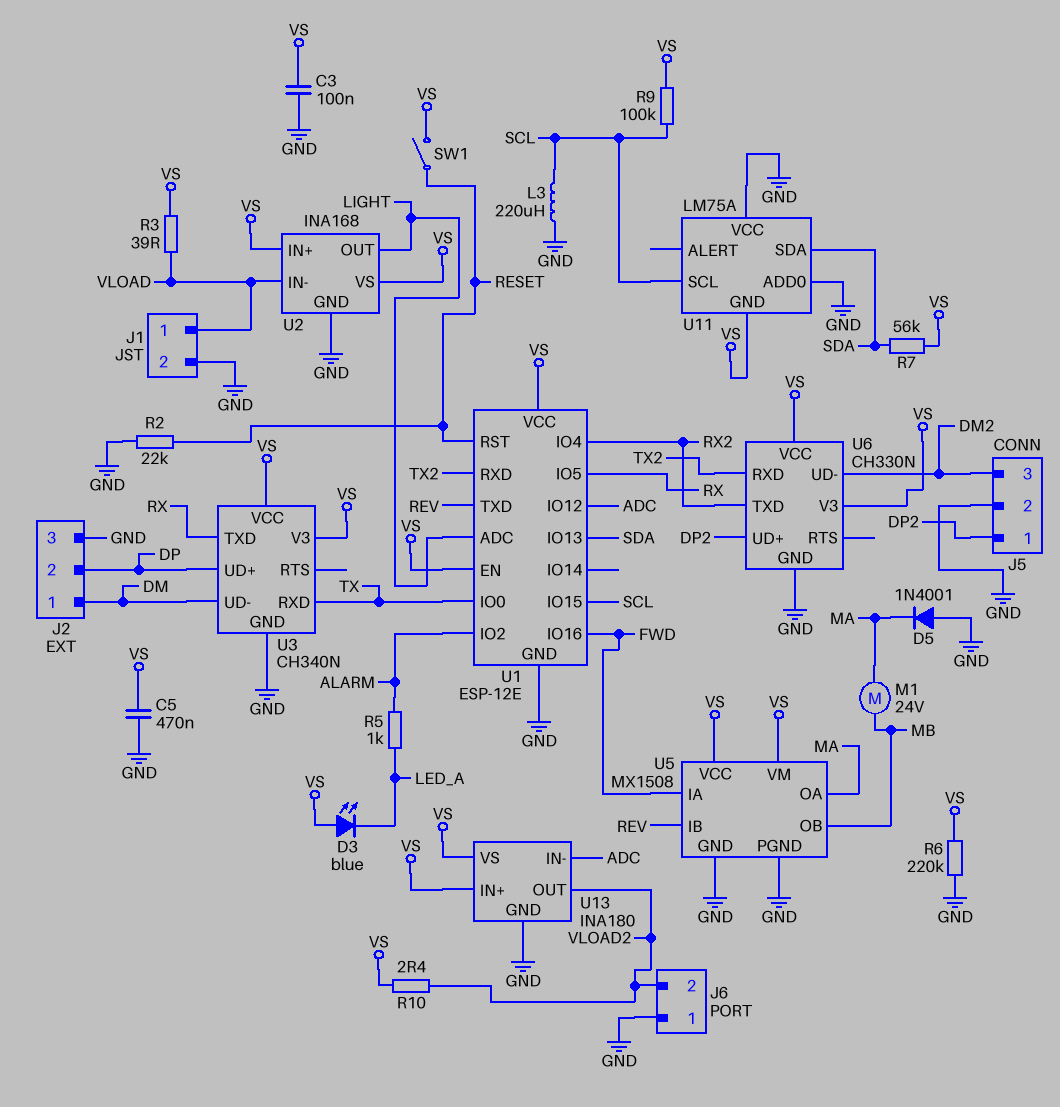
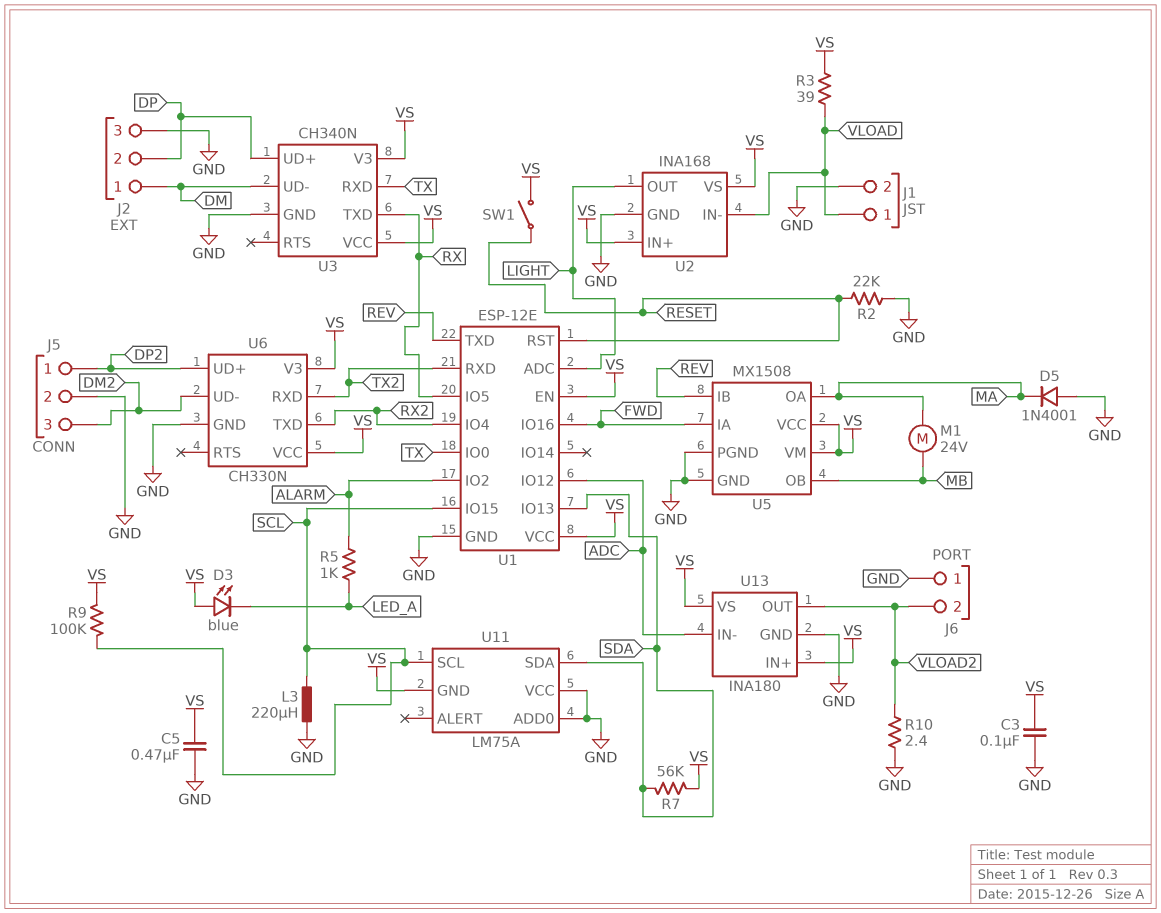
R6: 220k (GND, VS) -> none
R10: 2.4 (VLOAD2, VS) -> 2.4 (GND, VLOAD2)

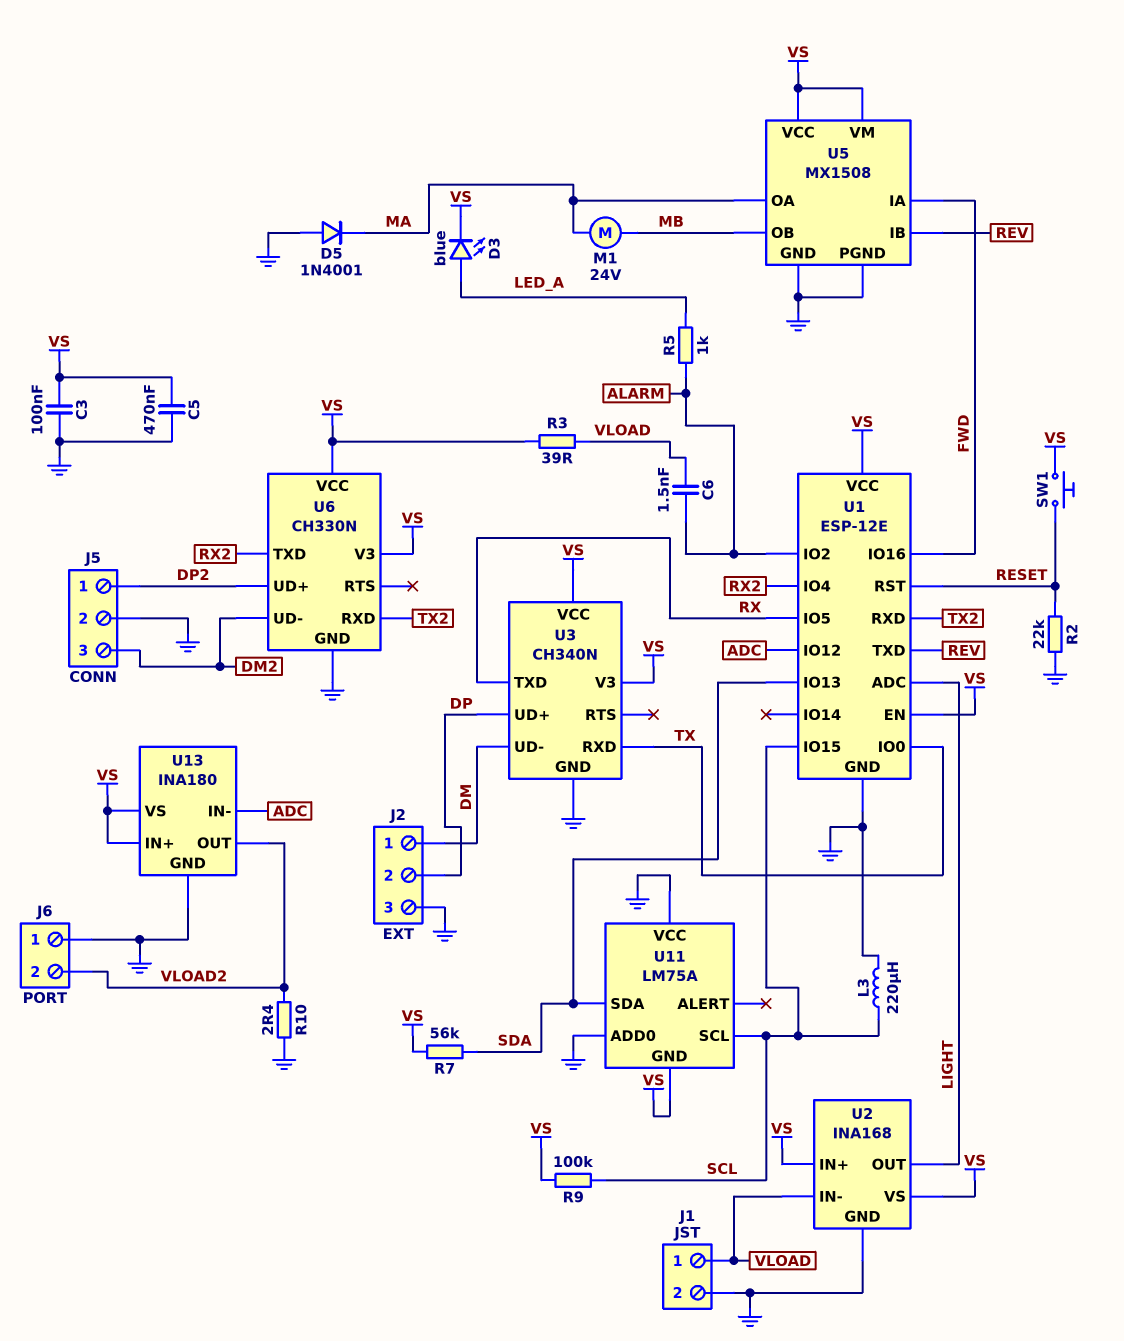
C6: none -> 1.5nF (ALARM, VLOAD)
D3: LED blue (A VS, K LED_A) -> LED blue (A LED_A, K VS)
SW1: switch (RESET, VS) -> button (RESET, VS)

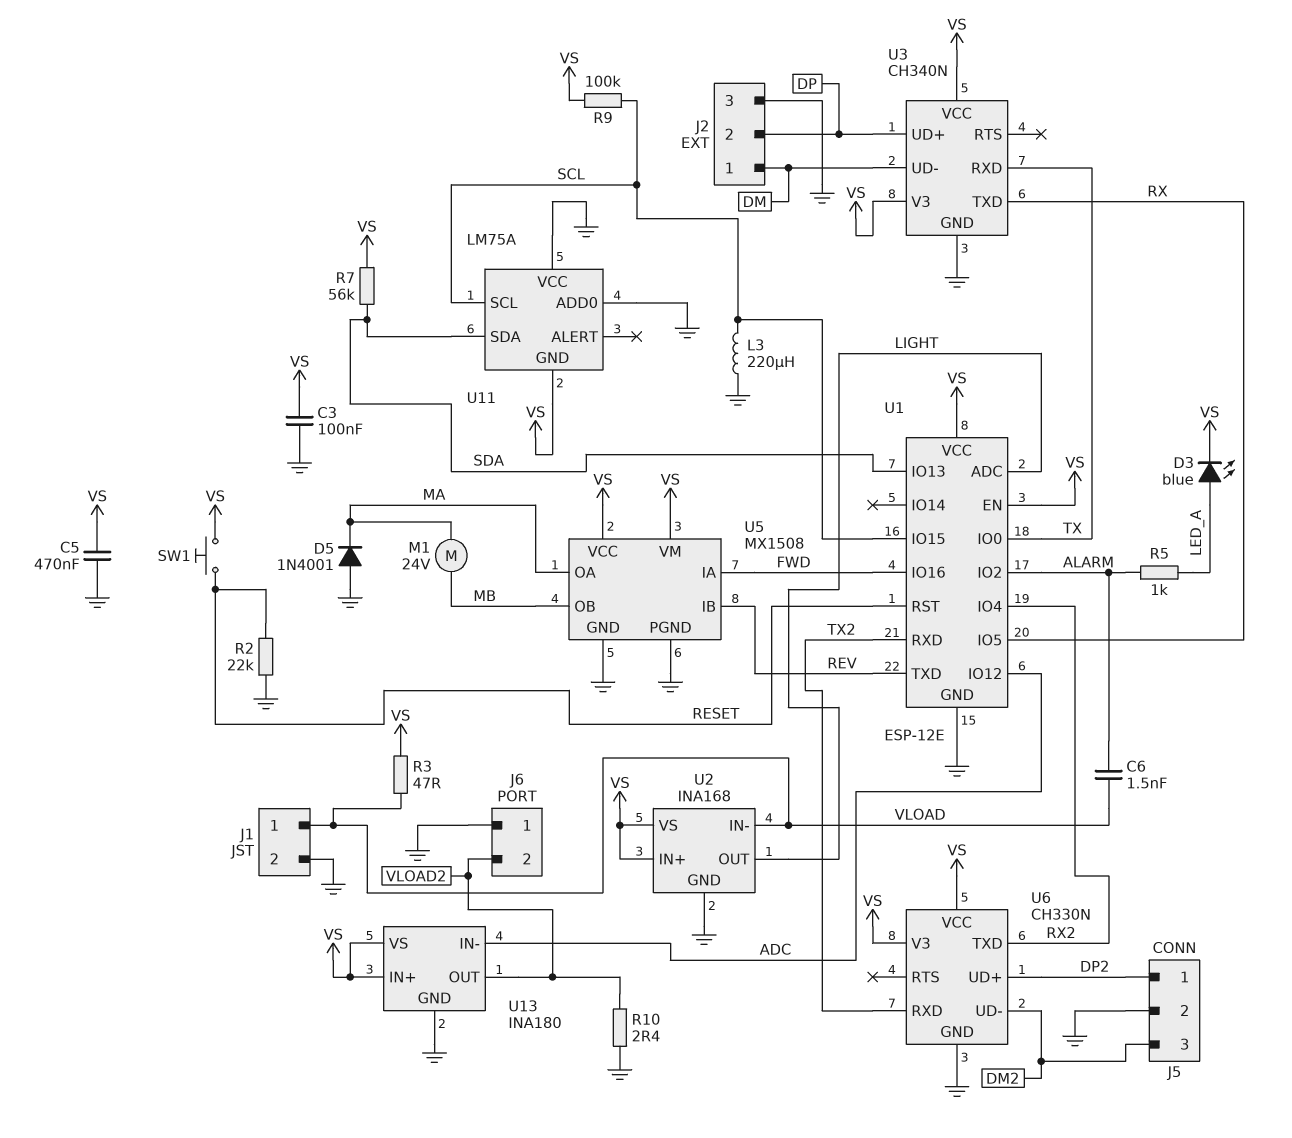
R3: 39 (VLOAD, VS) -> 47 (VLOAD, VS)

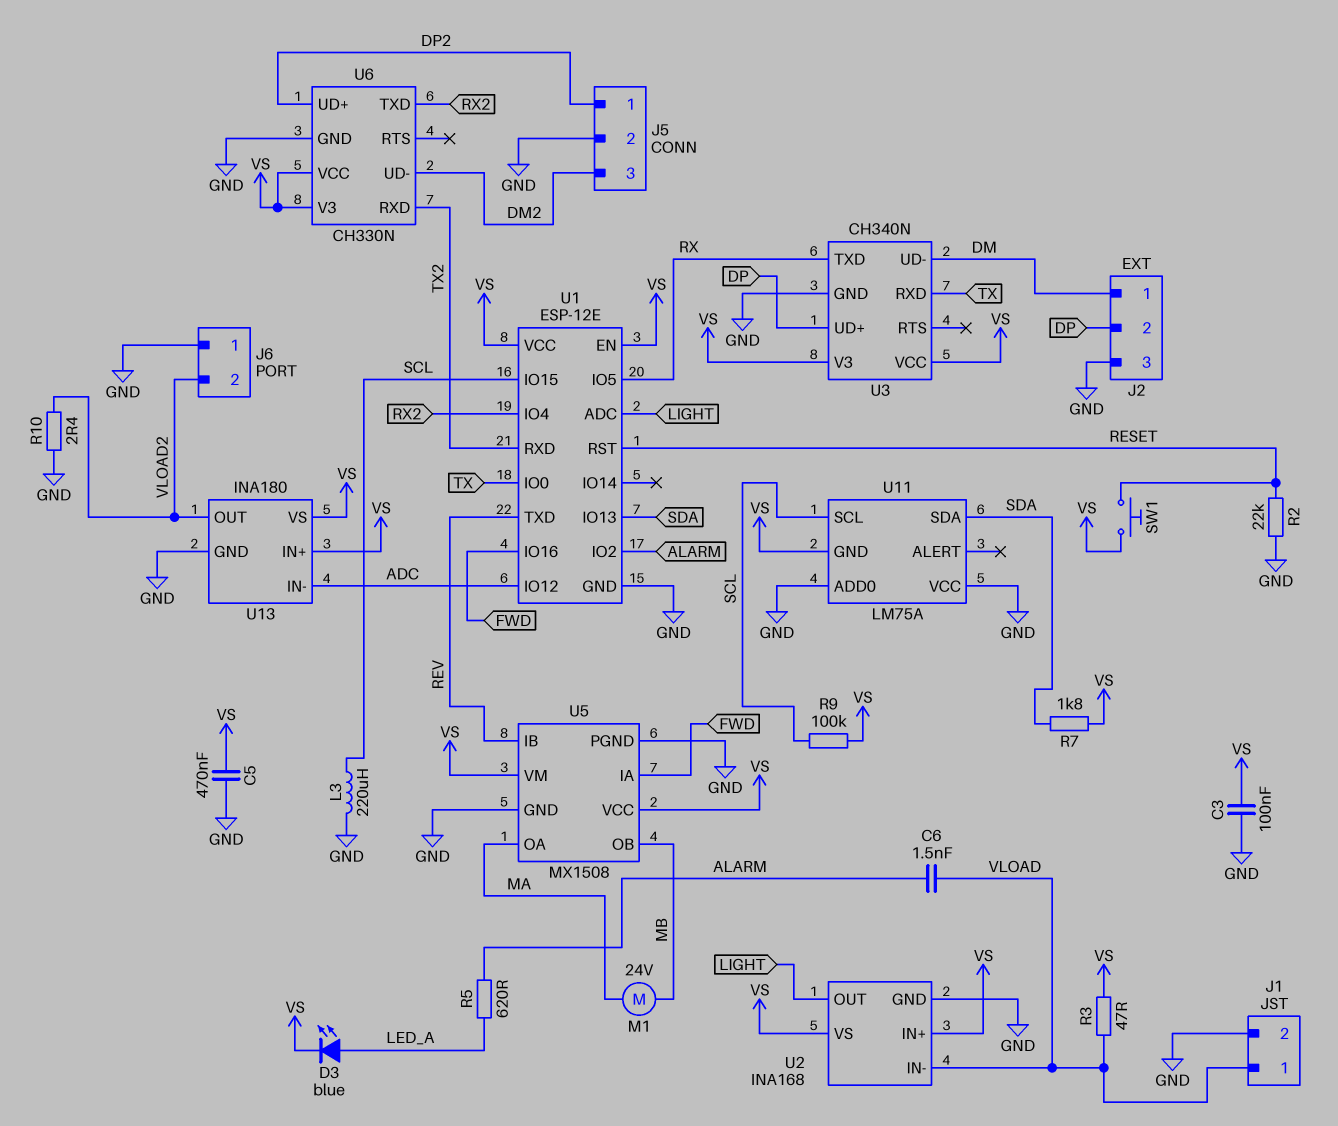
D5: diode 1N4001 (A GND, K MA) -> none
R5: 1k (ALARM, LED_A) -> 620 (ALARM, LED_A)
R7: 56k (SDA, VS) -> 1.8k (SDA, VS)

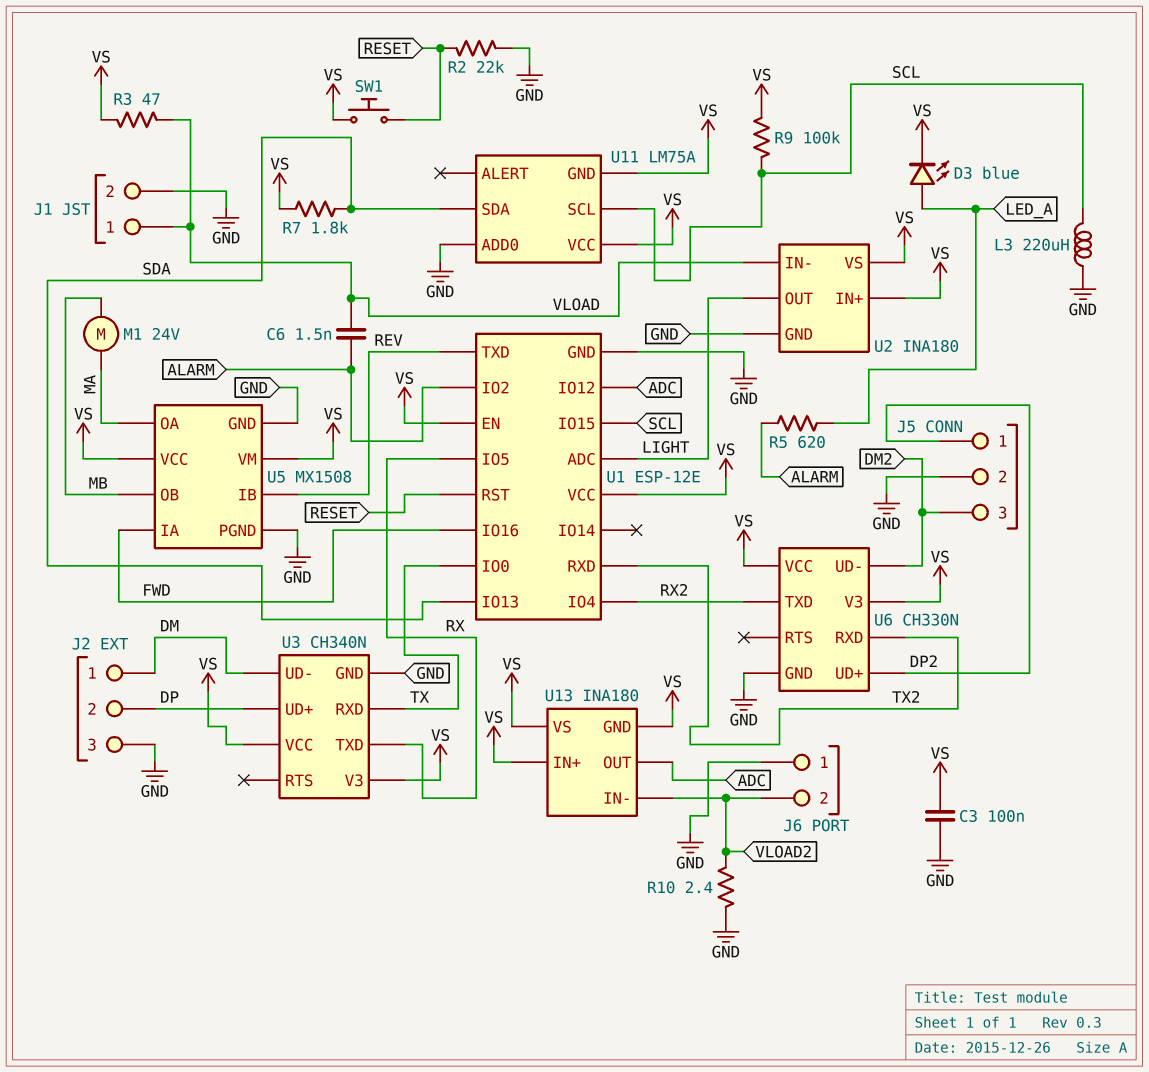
C5: 470nF (GND, VS) -> none
U2: INA168 -> INA180
U11 pin VCC: GND -> VS
U13 pin GND: GND -> VS
U13 pin IN-: ADC -> VLOAD2
U13 pin OUT: VLOAD2 -> ADC

